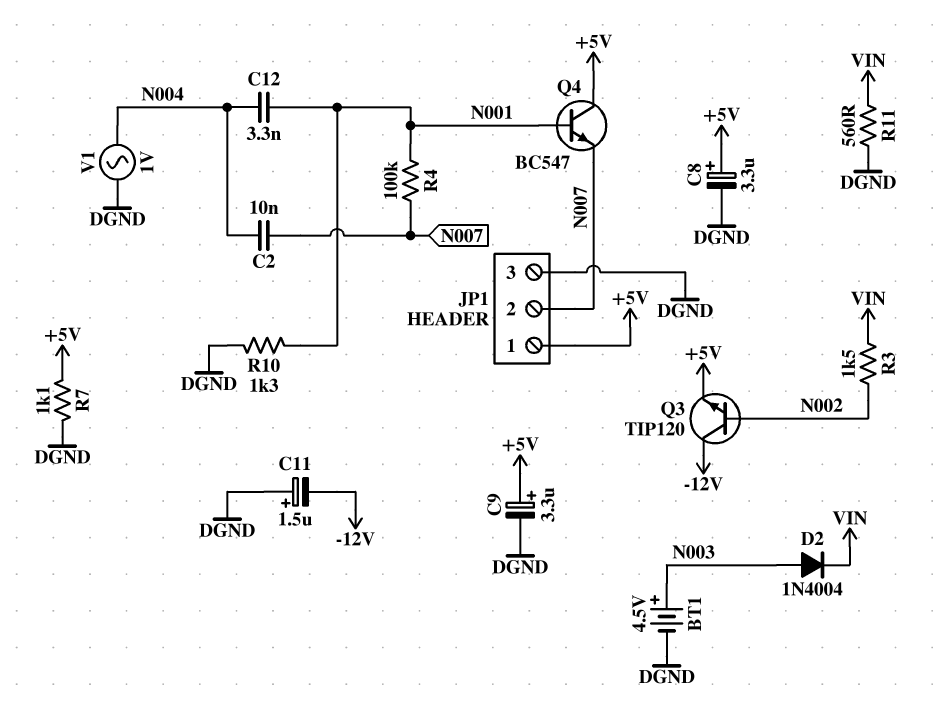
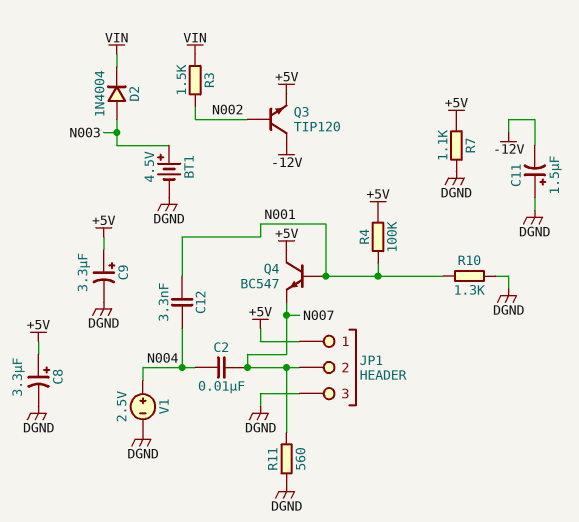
R4: 100k (N001, N007) -> 100k (+5V, N001)
R11: 560 (DGND, VIN) -> 560 (DGND, N007)
V1: AC 1V (DGND, N004) -> 2.5V (plus N004, minus DGND)

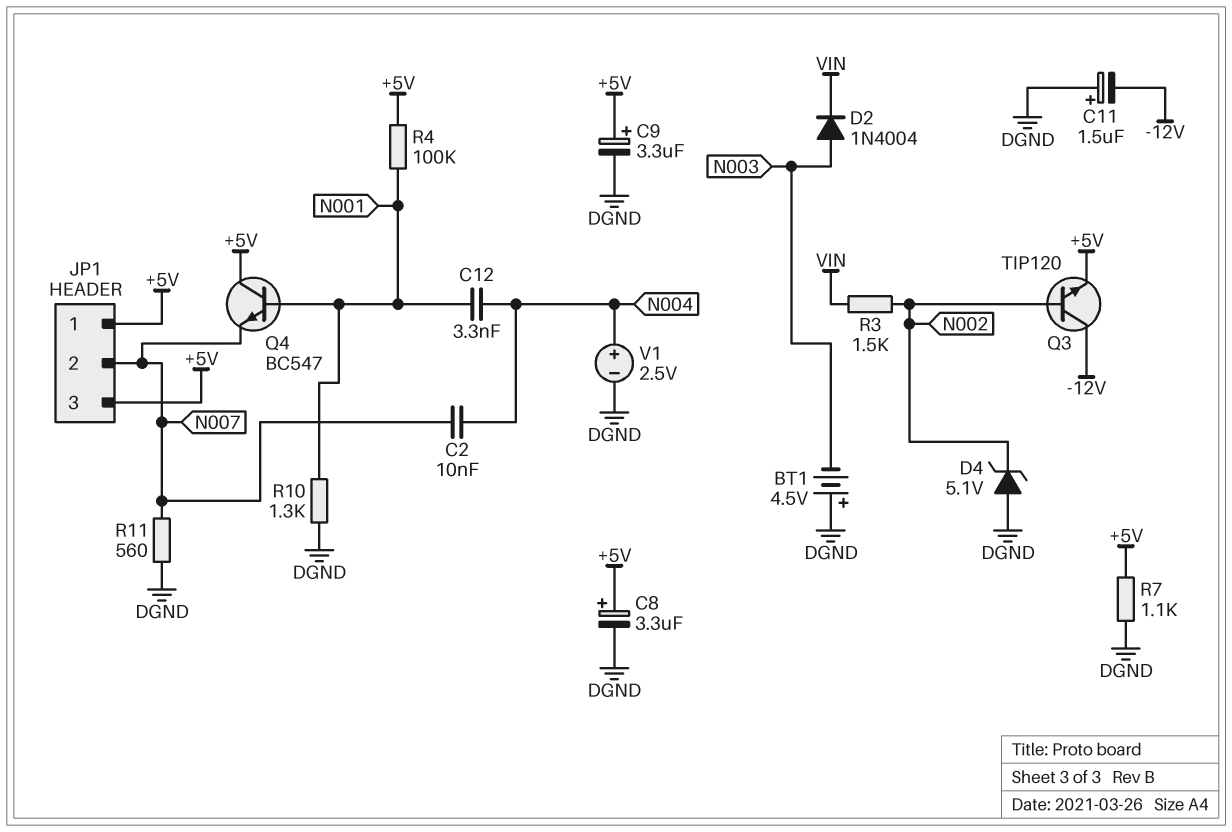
BT1: 4.5V (plus N003, minus DGND) -> 4.5V (plus DGND, minus N003)
D4: none -> zener 5.1V (A DGND, K N002)
JP1 pin 3: DGND -> +5V

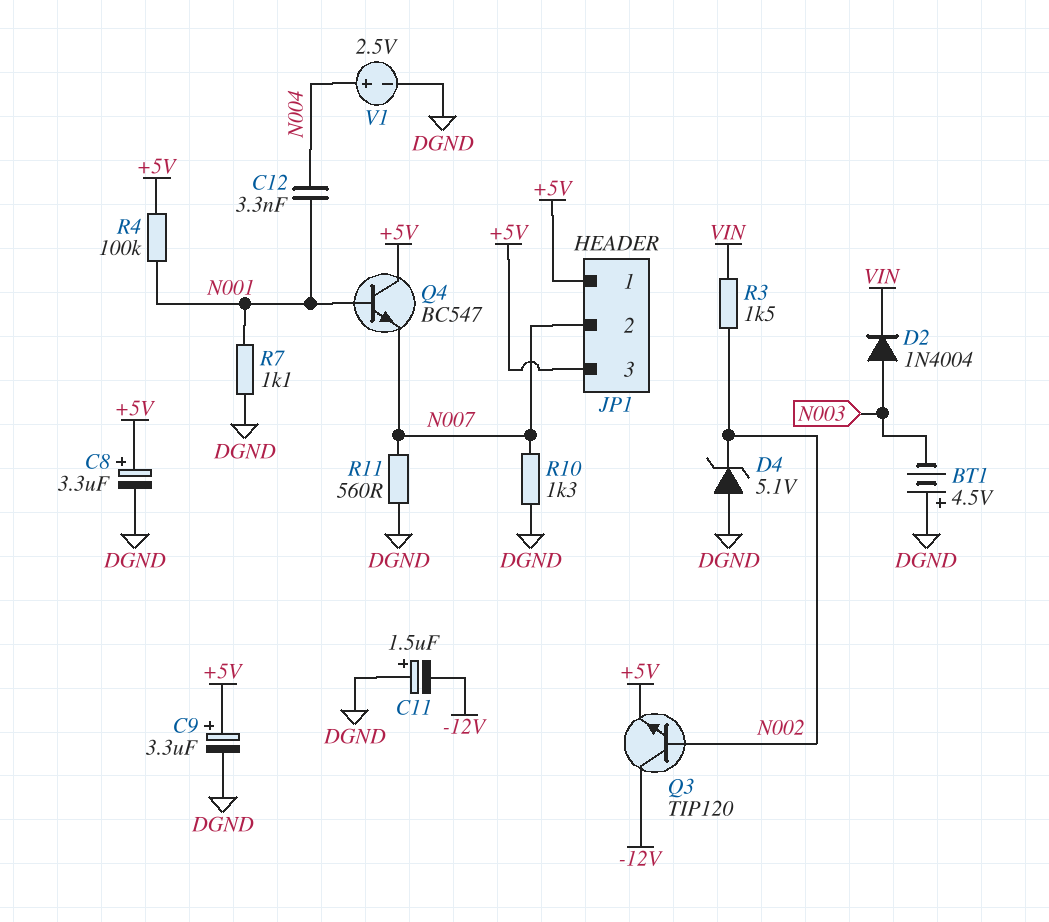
C2: 10nF (N004, N007) -> none
R7: 1.1k (+5V, DGND) -> 1.1k (DGND, N001)
R10: 1.3k (DGND, N001) -> 1.3k (DGND, N007)

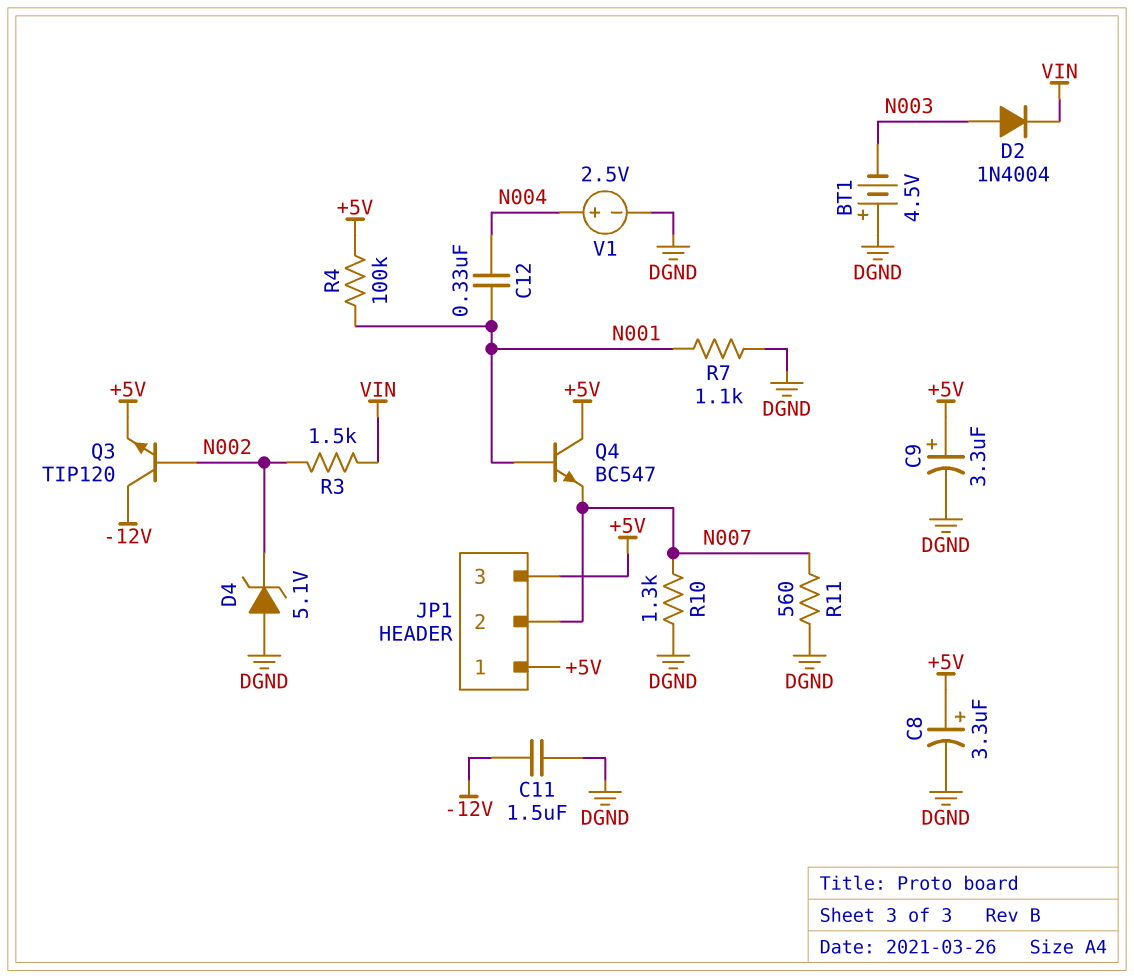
C11: 1.5uF (plus DGND, minus -12V) -> 1.5uF (-12V, DGND)
C12: 3.3nF (N001, N004) -> 330nF (N001, N004)

